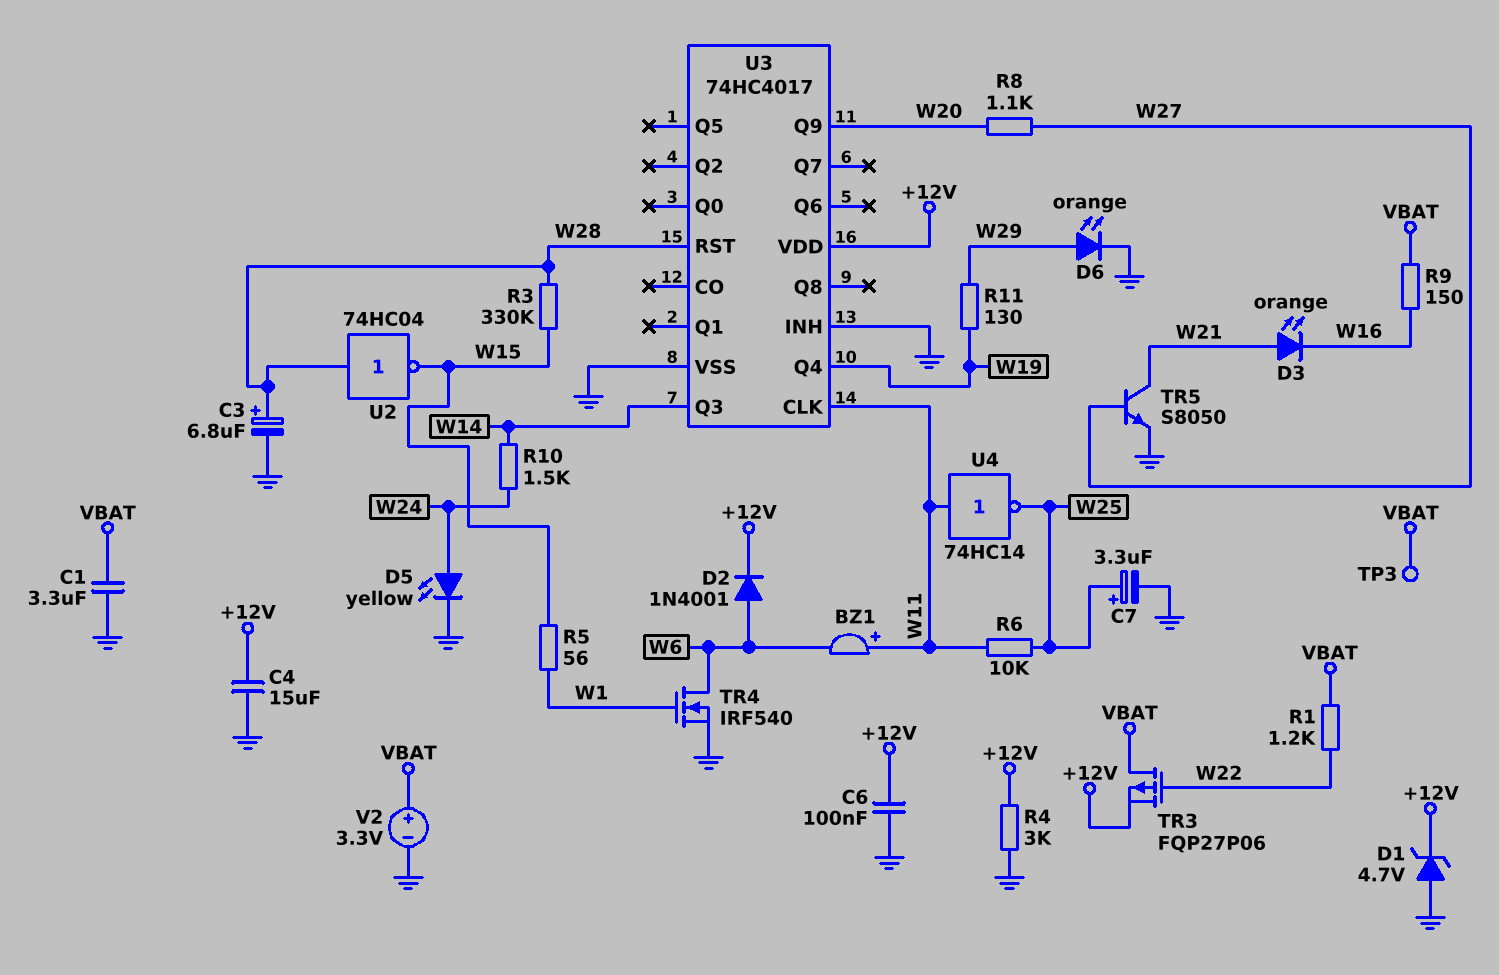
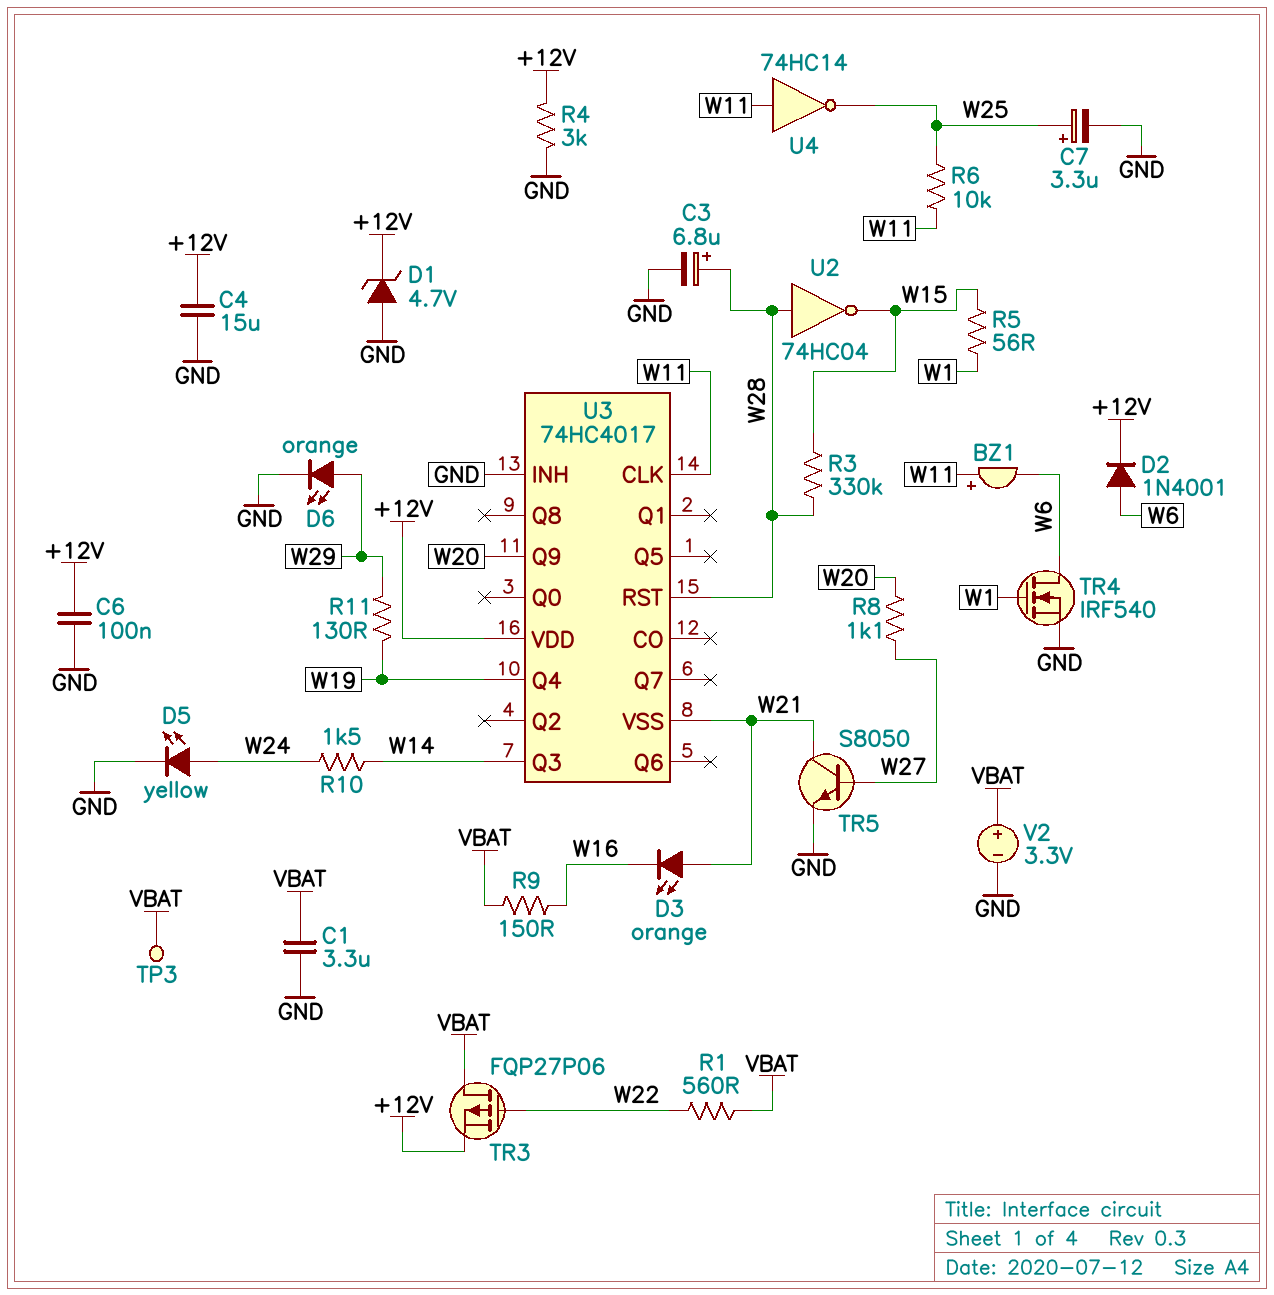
R1: 1.2k (VBAT, W22) -> 560 (VBAT, W22)
U3 pin VSS: GND -> W21

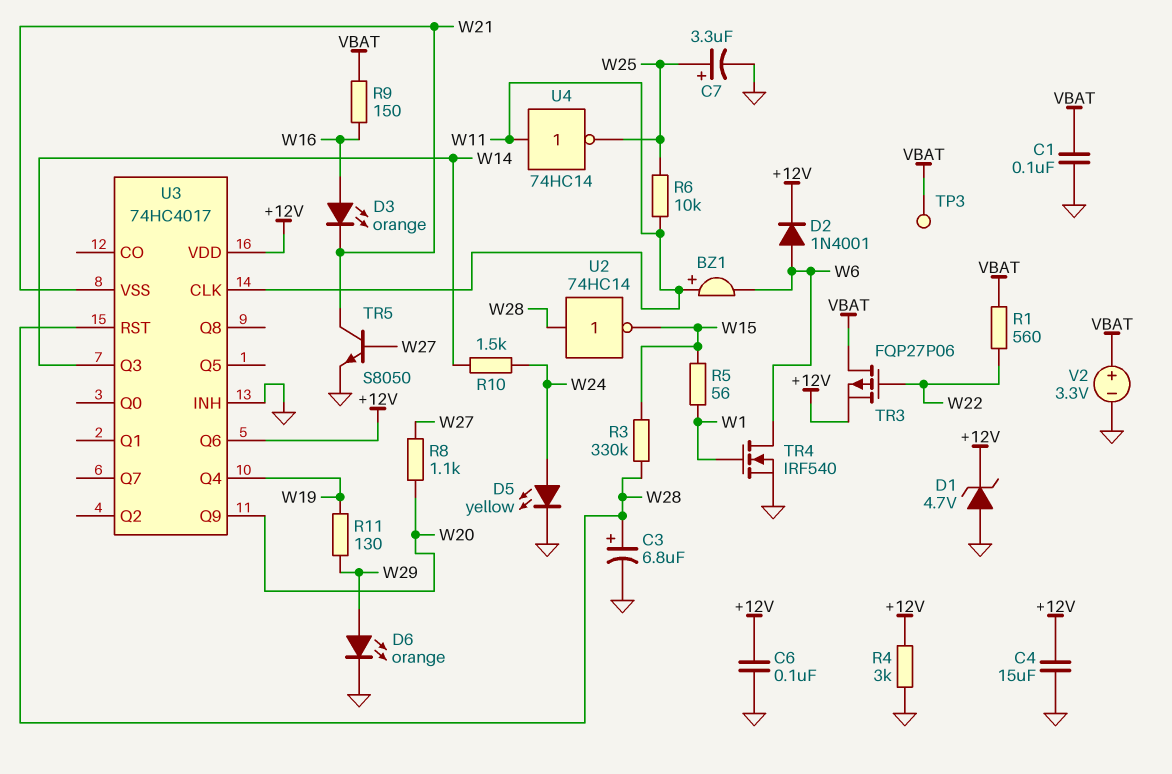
C1: 3.3uF (GND, VBAT) -> 100nF (GND, VBAT)
D3: LED orange (A W21, K W16) -> LED orange (A W16, K W21)
U2: NOT 74HC04 (in W28, out W15) -> NOT 74HC14 (in W28, out W15)
U3 pin Q6: none -> +12V

